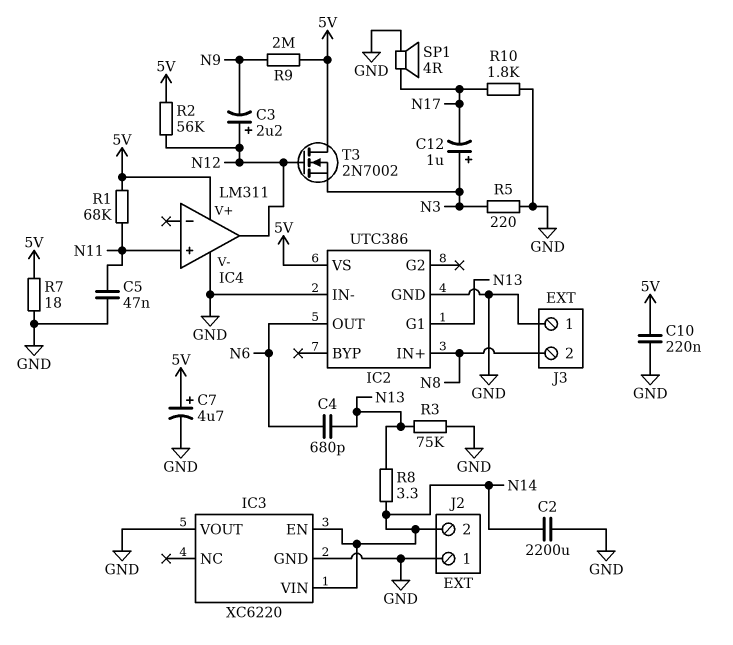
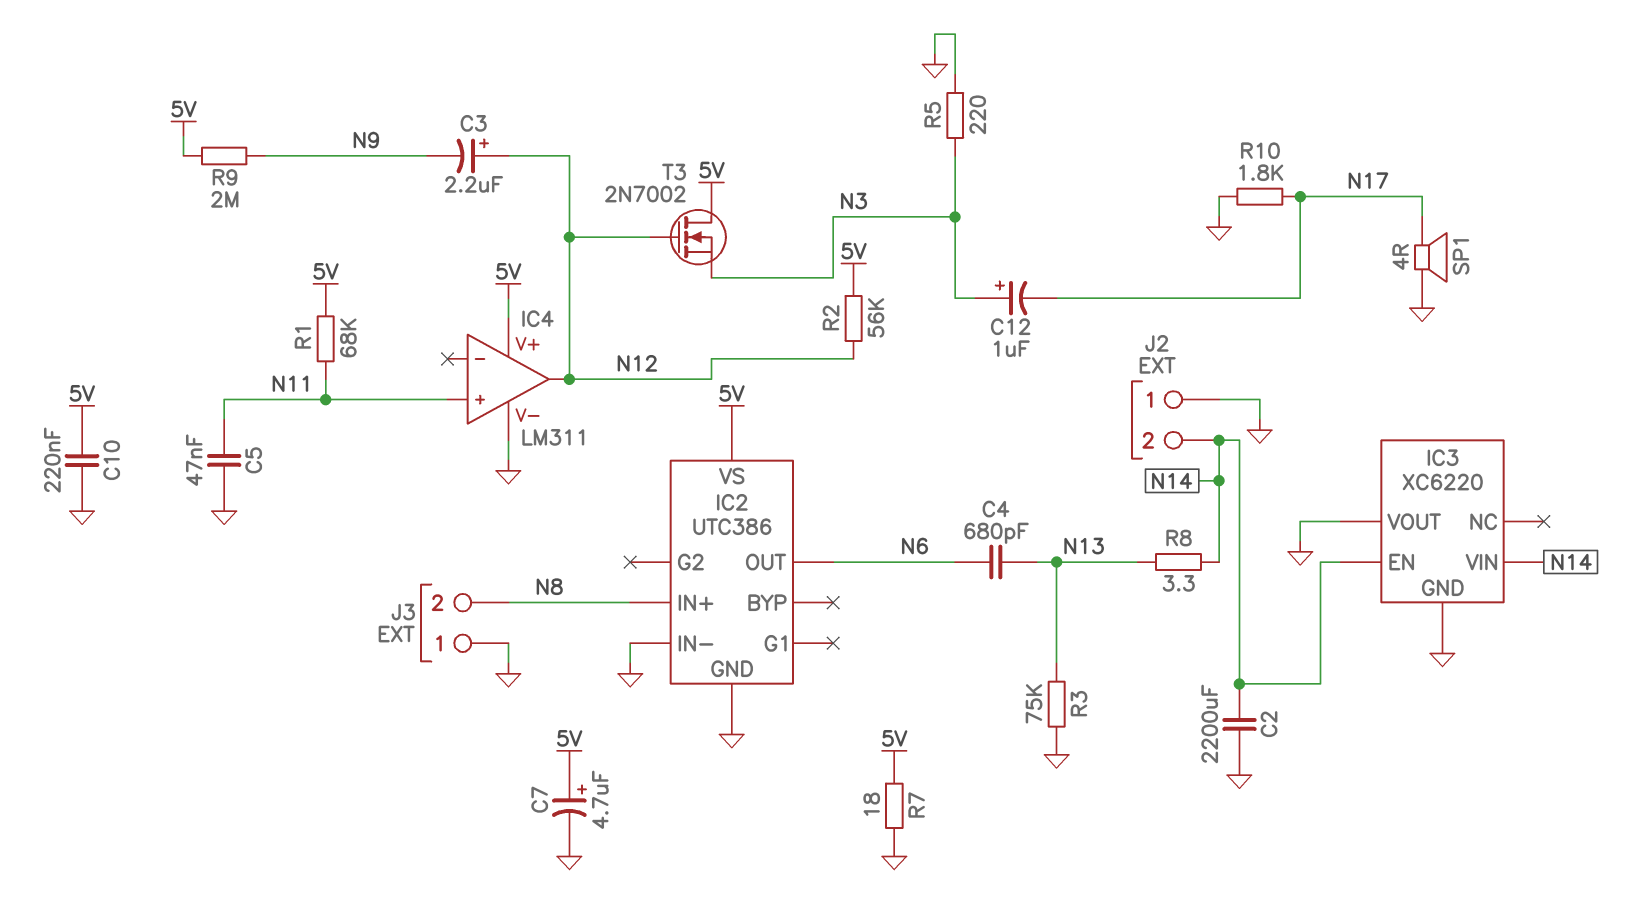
IC2 pin G1: N13 -> none

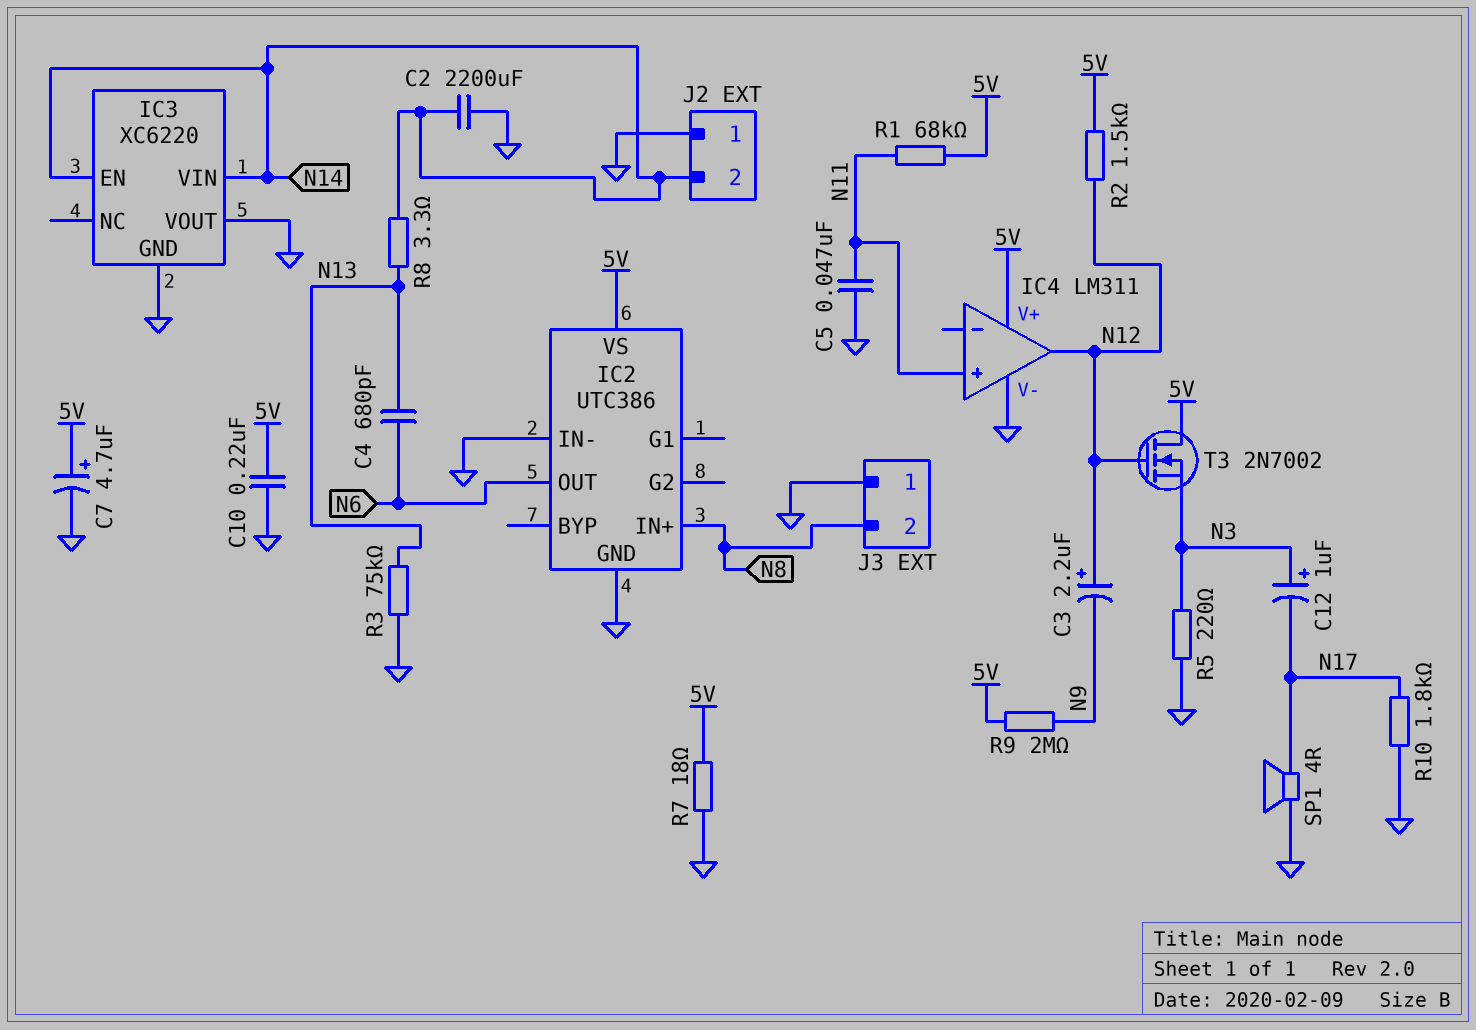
R2: 56k (5V, N12) -> 1.5k (5V, N12)

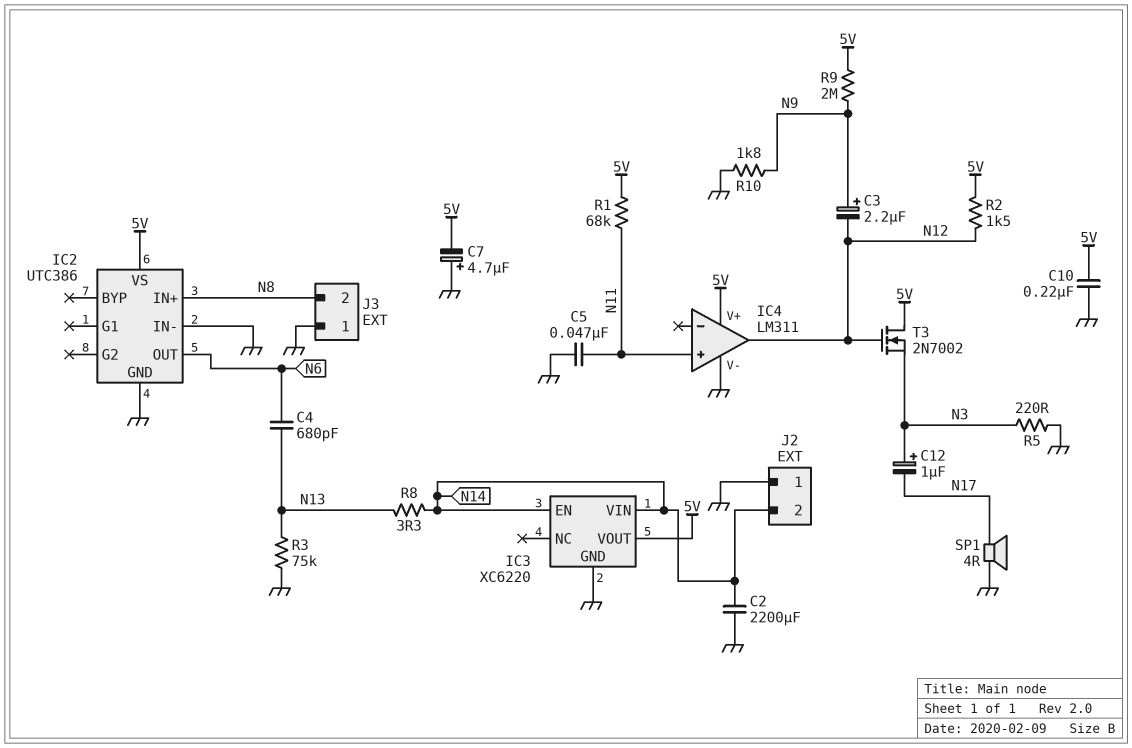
C3: 2.2uF (plus N12, minus N9) -> 2.2uF (plus N9, minus N12)
C7: 4.7uF (plus 5V, minus GND) -> 4.7uF (plus GND, minus 5V)
IC3 pin VOUT: GND -> 5V
R7: 18 (5V, GND) -> none
R10: 1.8k (GND, N17) -> 1.8k (GND, N9)

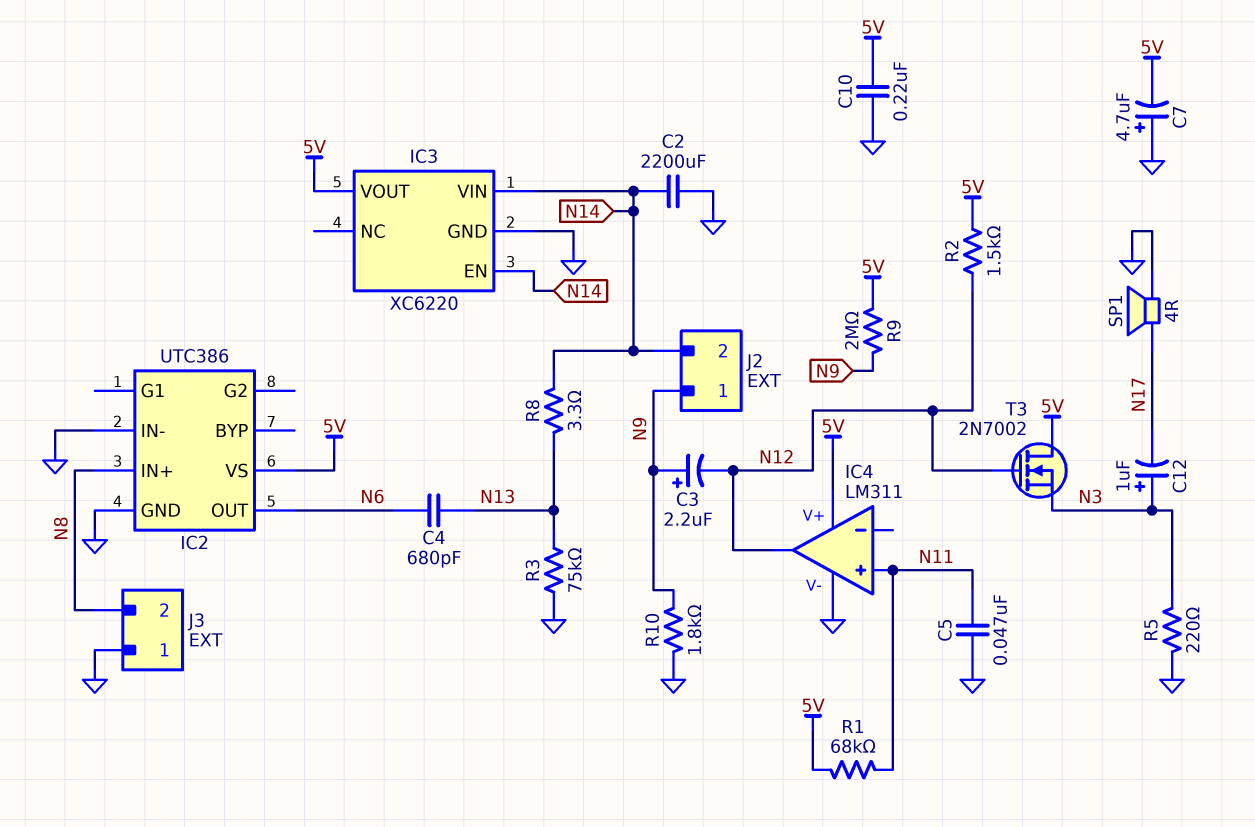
J2 pin 1: GND -> N9

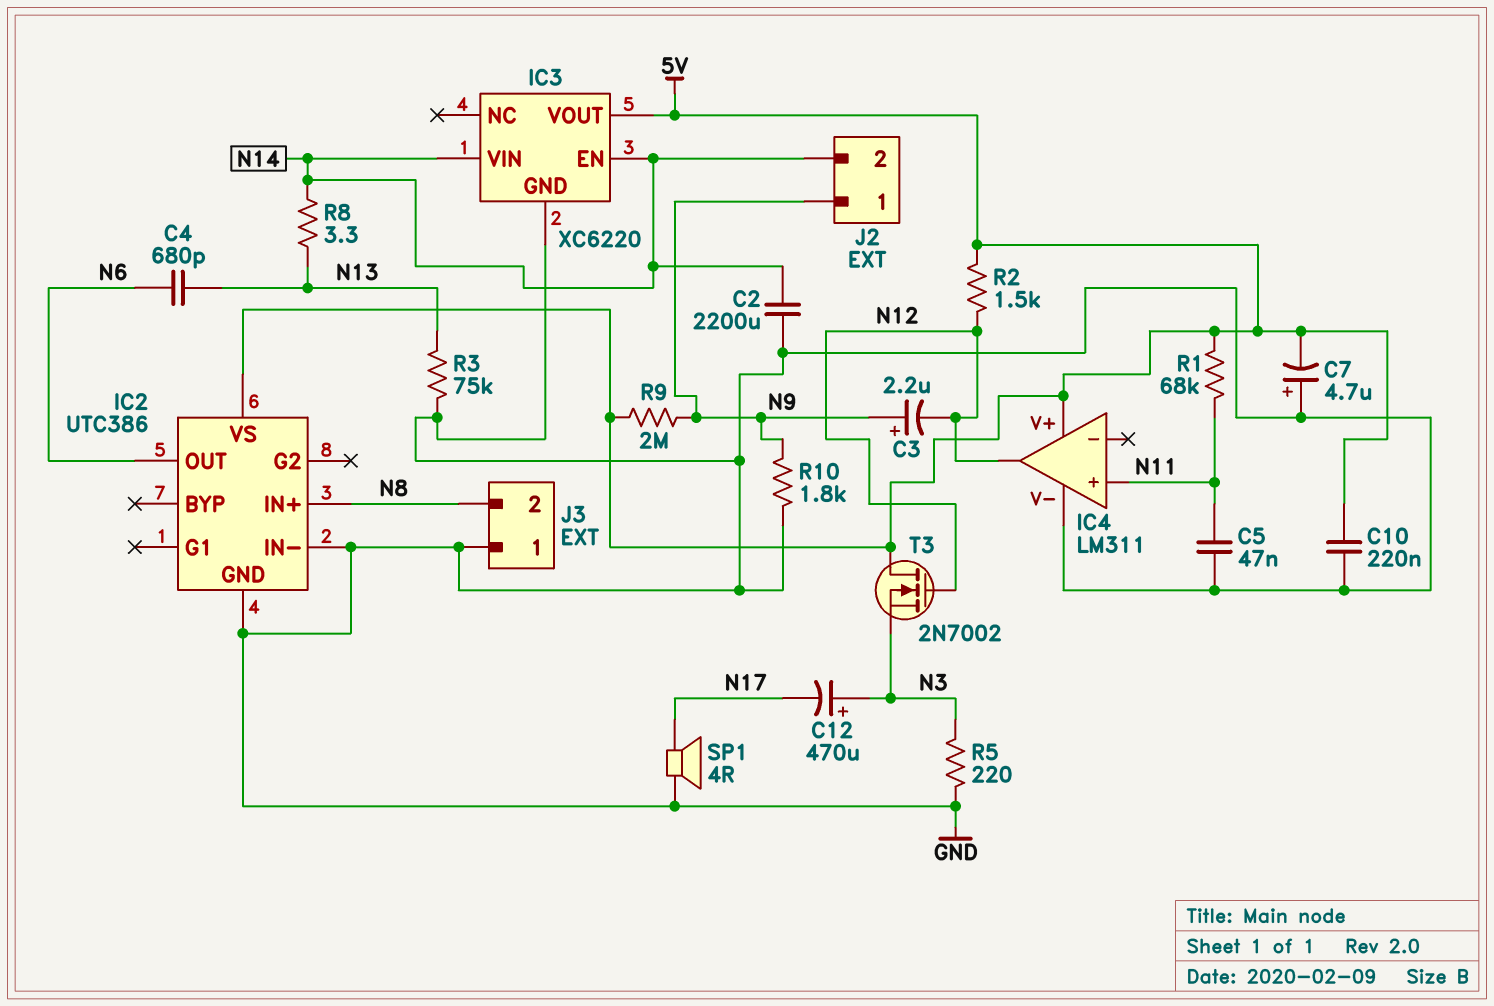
C12: 1uF (plus N3, minus N17) -> 470uF (plus N3, minus N17)

